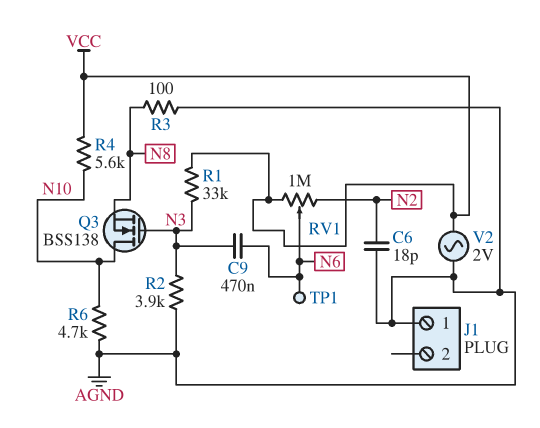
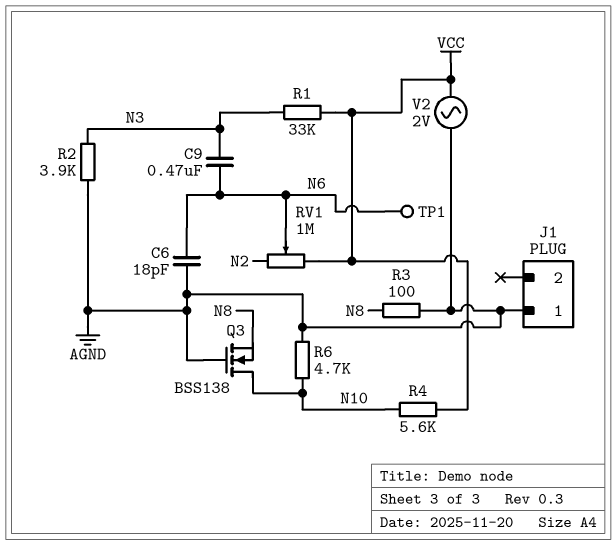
C6: 18pF (AGND, N2) -> 18pF (AGND, N6)
Q3: NMOS BSS138 (G N3, D N10, S N8) -> NMOS BSS138 (G AGND, D N10, S N8)

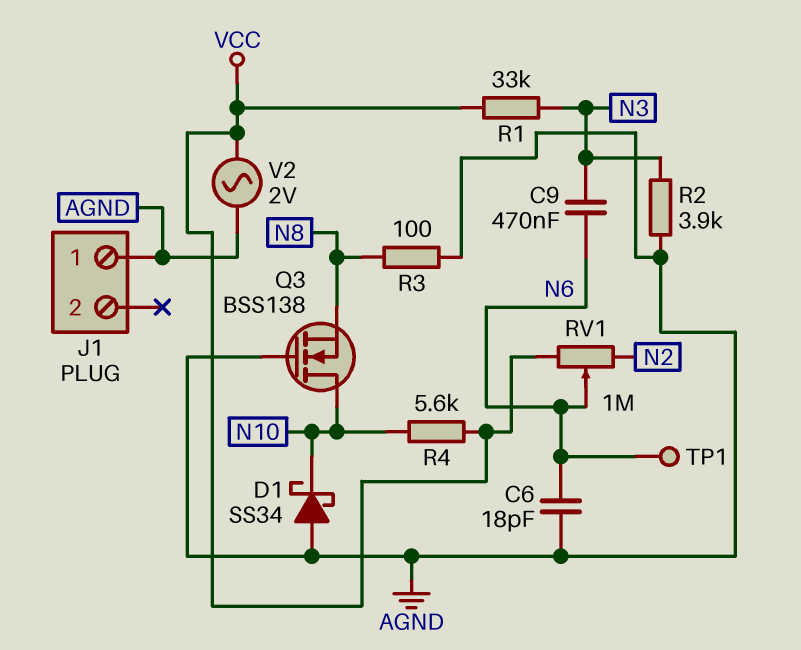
D1: none -> schottky SS34 (A AGND, K N10)
R6: 4.7k (AGND, N10) -> none

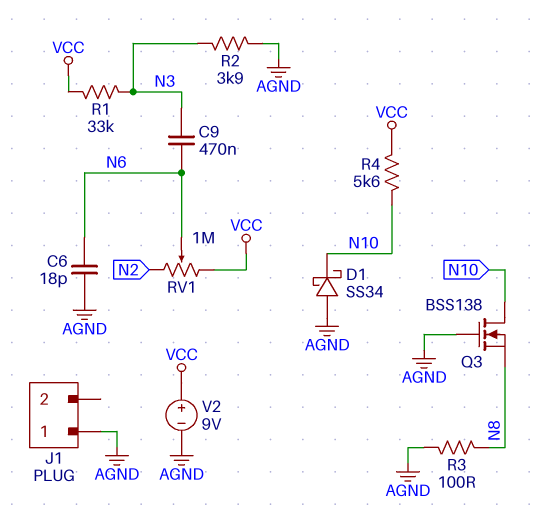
TP1: test point (N6) -> none
V2: AC 2V (AGND, VCC) -> 9V (plus VCC, minus AGND)

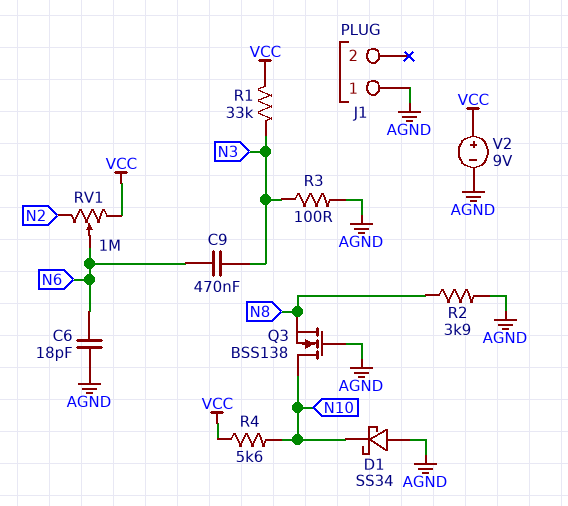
R2: 3.9k (AGND, N3) -> 3.9k (AGND, N8)
R3: 100 (AGND, N8) -> 100 (AGND, N3)

